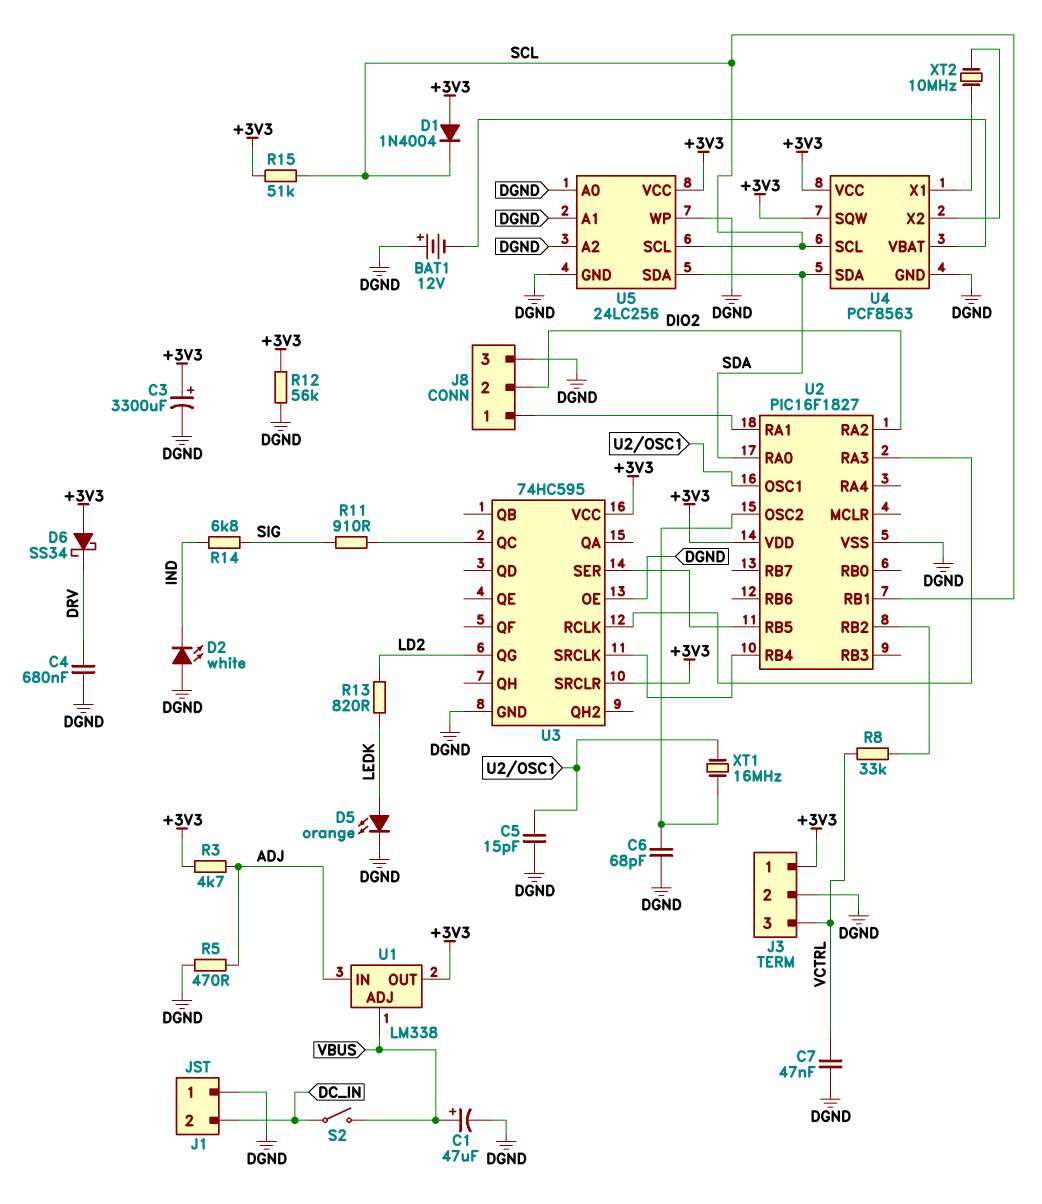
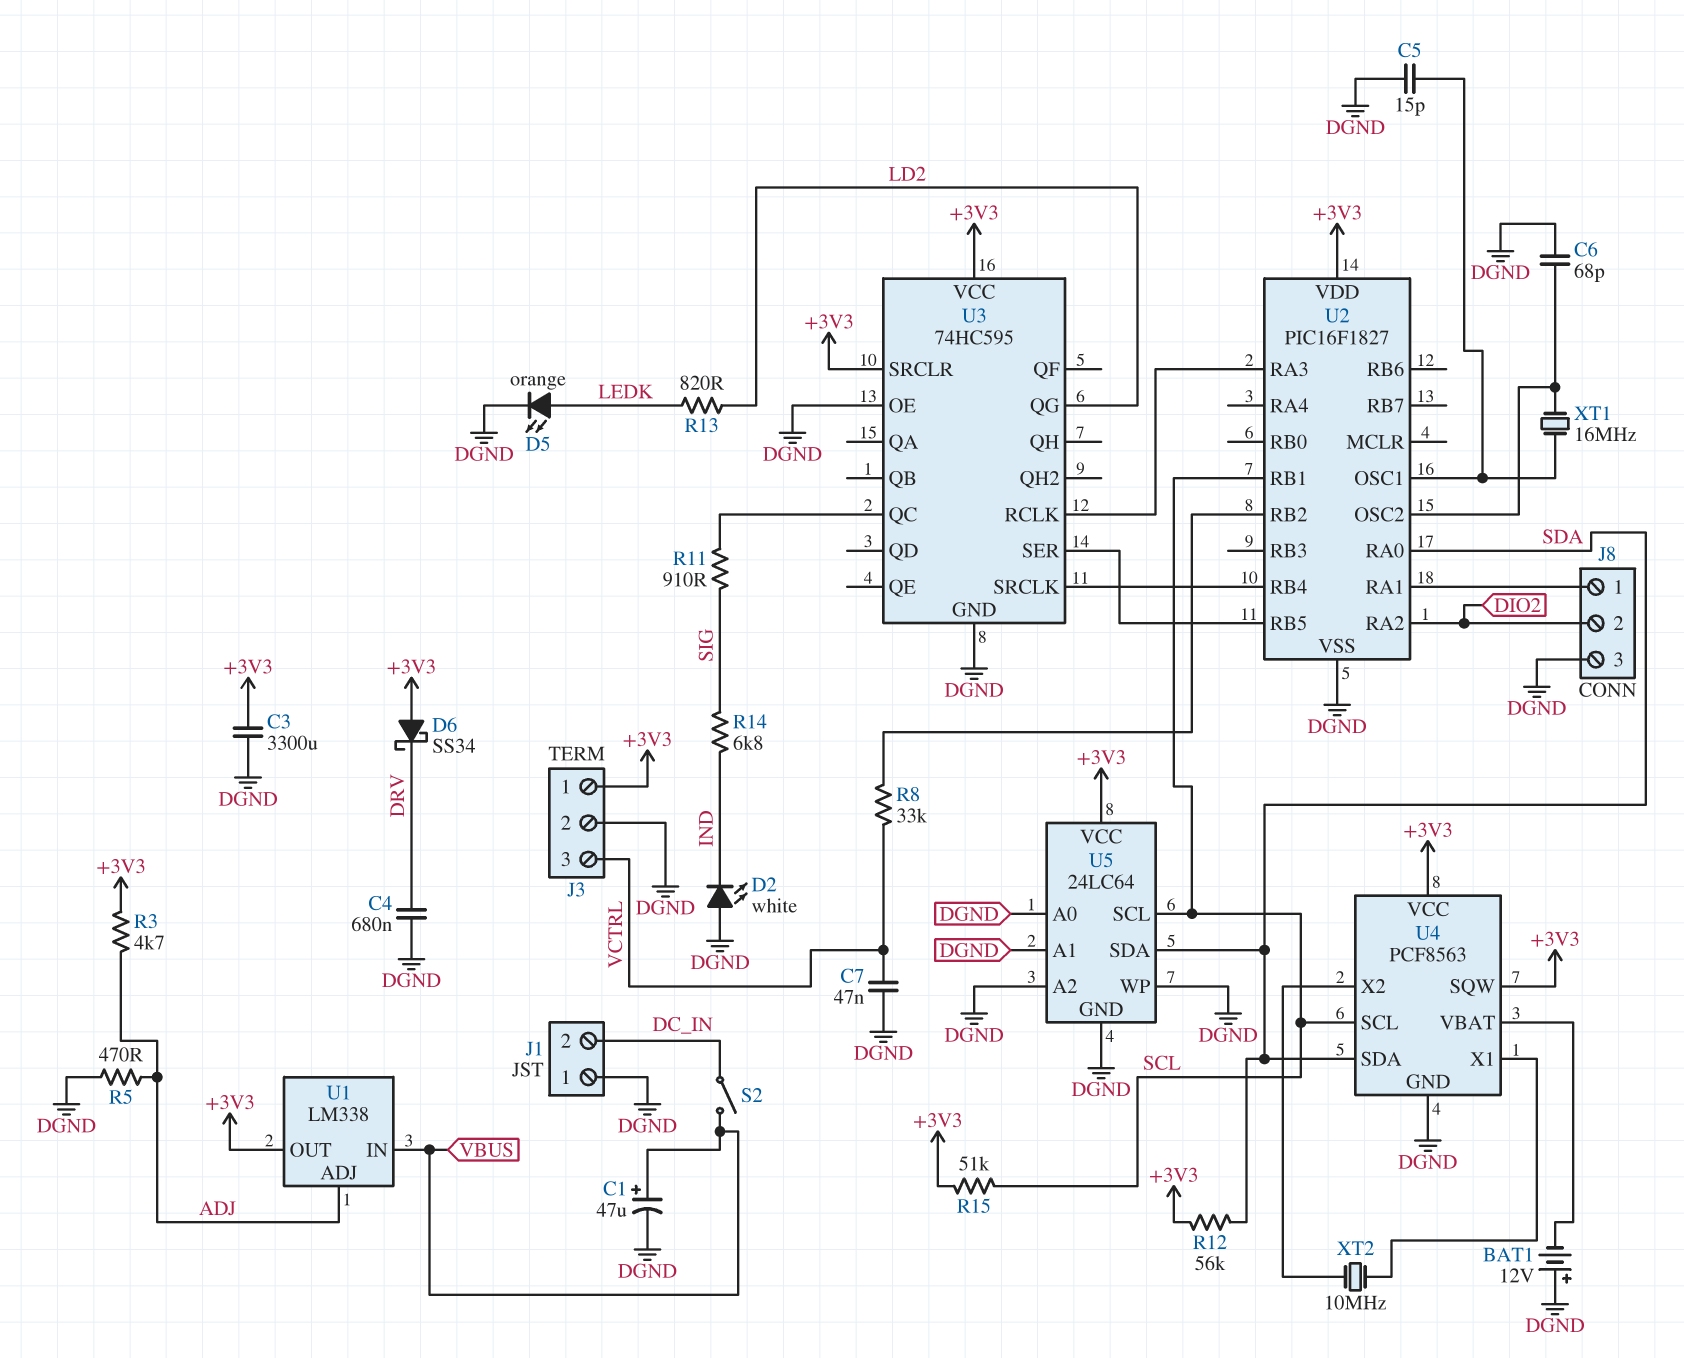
C3: 3300uF (plus +3V3, minus DGND) -> 3300uF (+3V3, DGND)
D1: diode 1N4004 (A +3V3, K SCL) -> none
R12: 56k (+3V3, DGND) -> 56k (+3V3, SDA)
U1 pin ADJ: VBUS -> ADJ
U1 pin IN: ADJ -> VBUS
U5: 24LC256 -> 24LC64

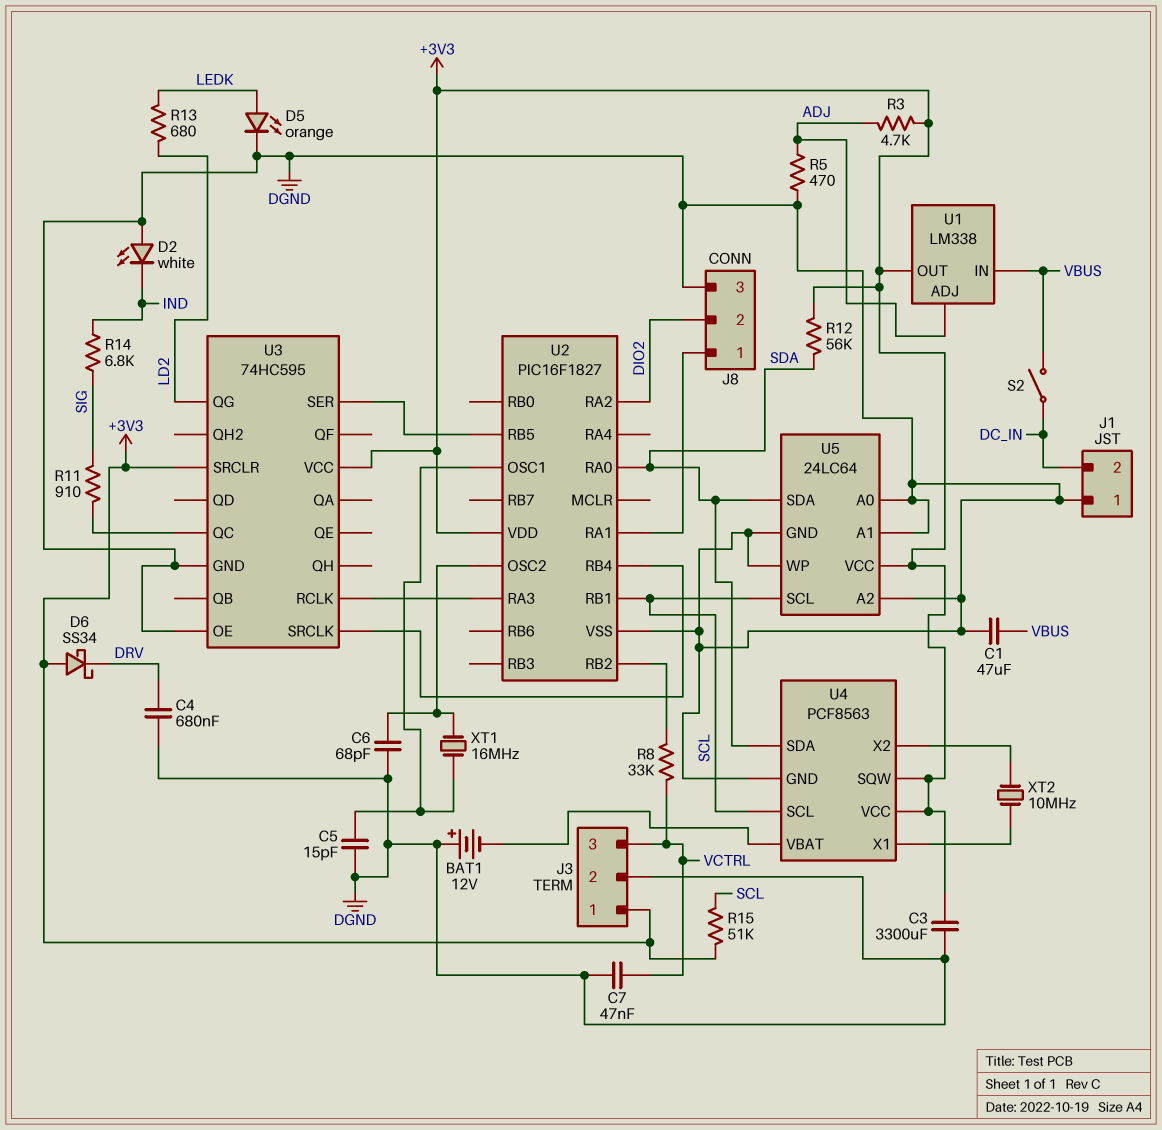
C1: 47uF (plus VBUS, minus DGND) -> 47uF (DGND, VBUS)
R13: 820 (LD2, LEDK) -> 680 (LD2, LEDK)

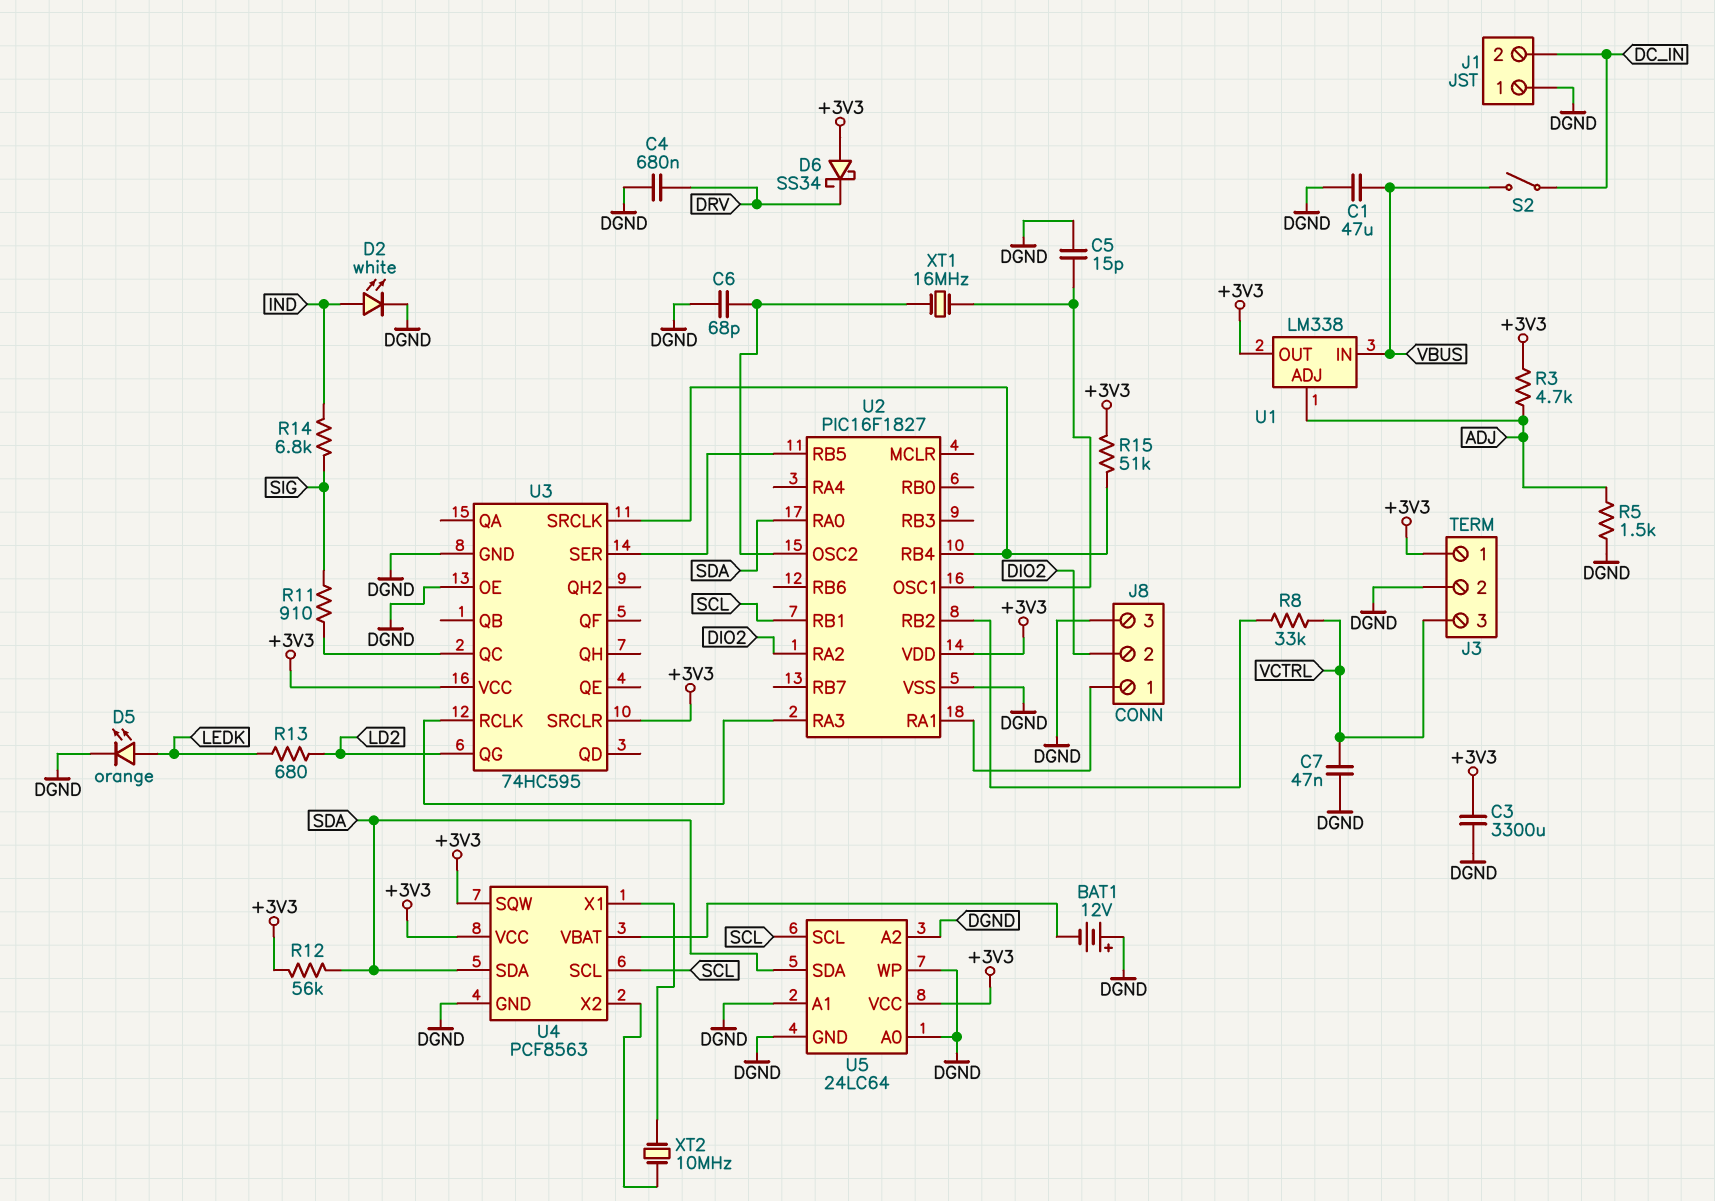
D2: LED white (A DGND, K IND) -> LED white (A IND, K DGND)
R5: 470 (ADJ, DGND) -> 1.5k (ADJ, DGND)
R15: 51k (+3V3, SCL) -> 51k (+3V3, U2/RB4)

